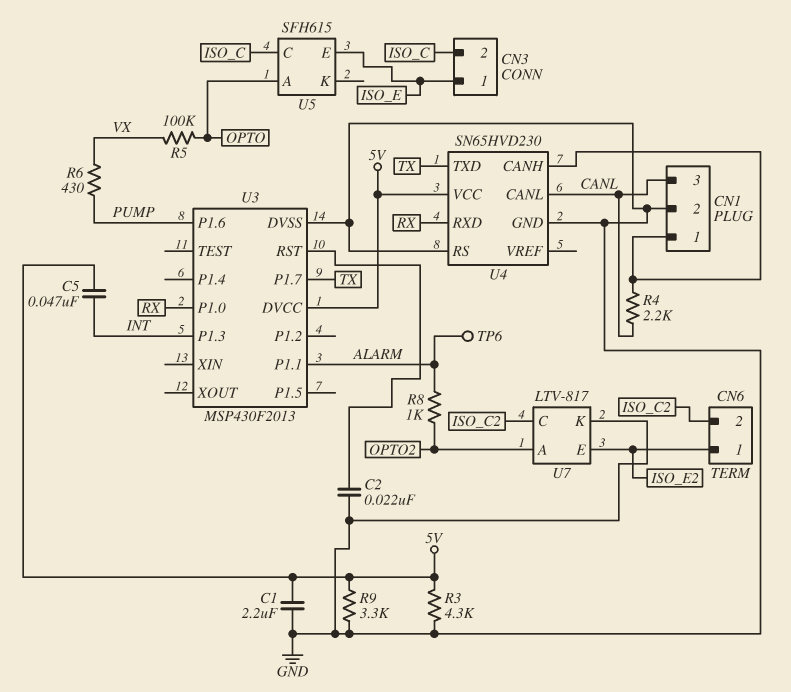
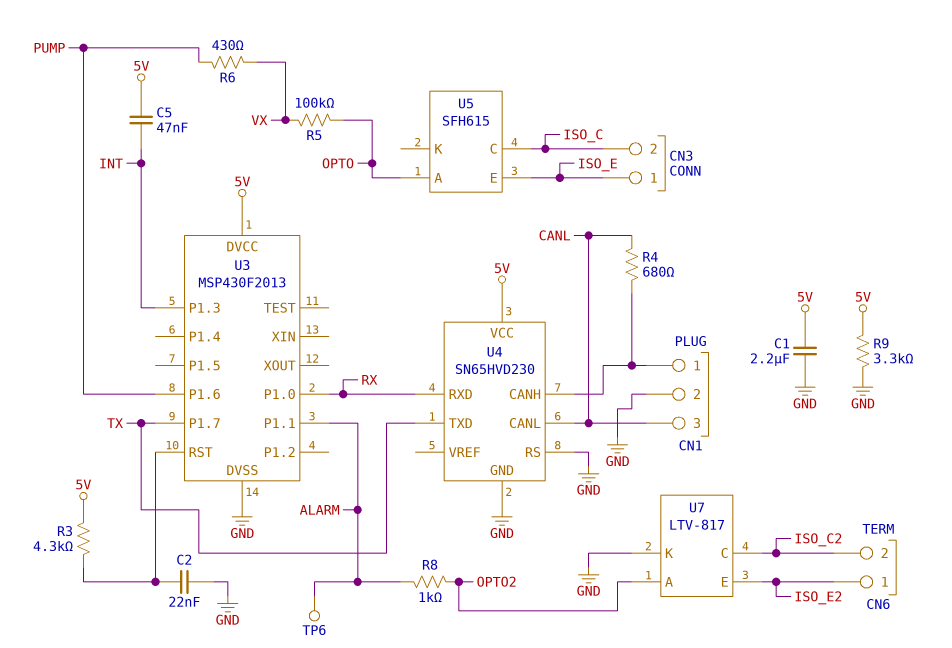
R3: 4.3k (5V, GND) -> 4.3k (5V, U3/RST)
R4: 2.2k (CANL, CN1/1) -> 680 (CANL, CN1/1)

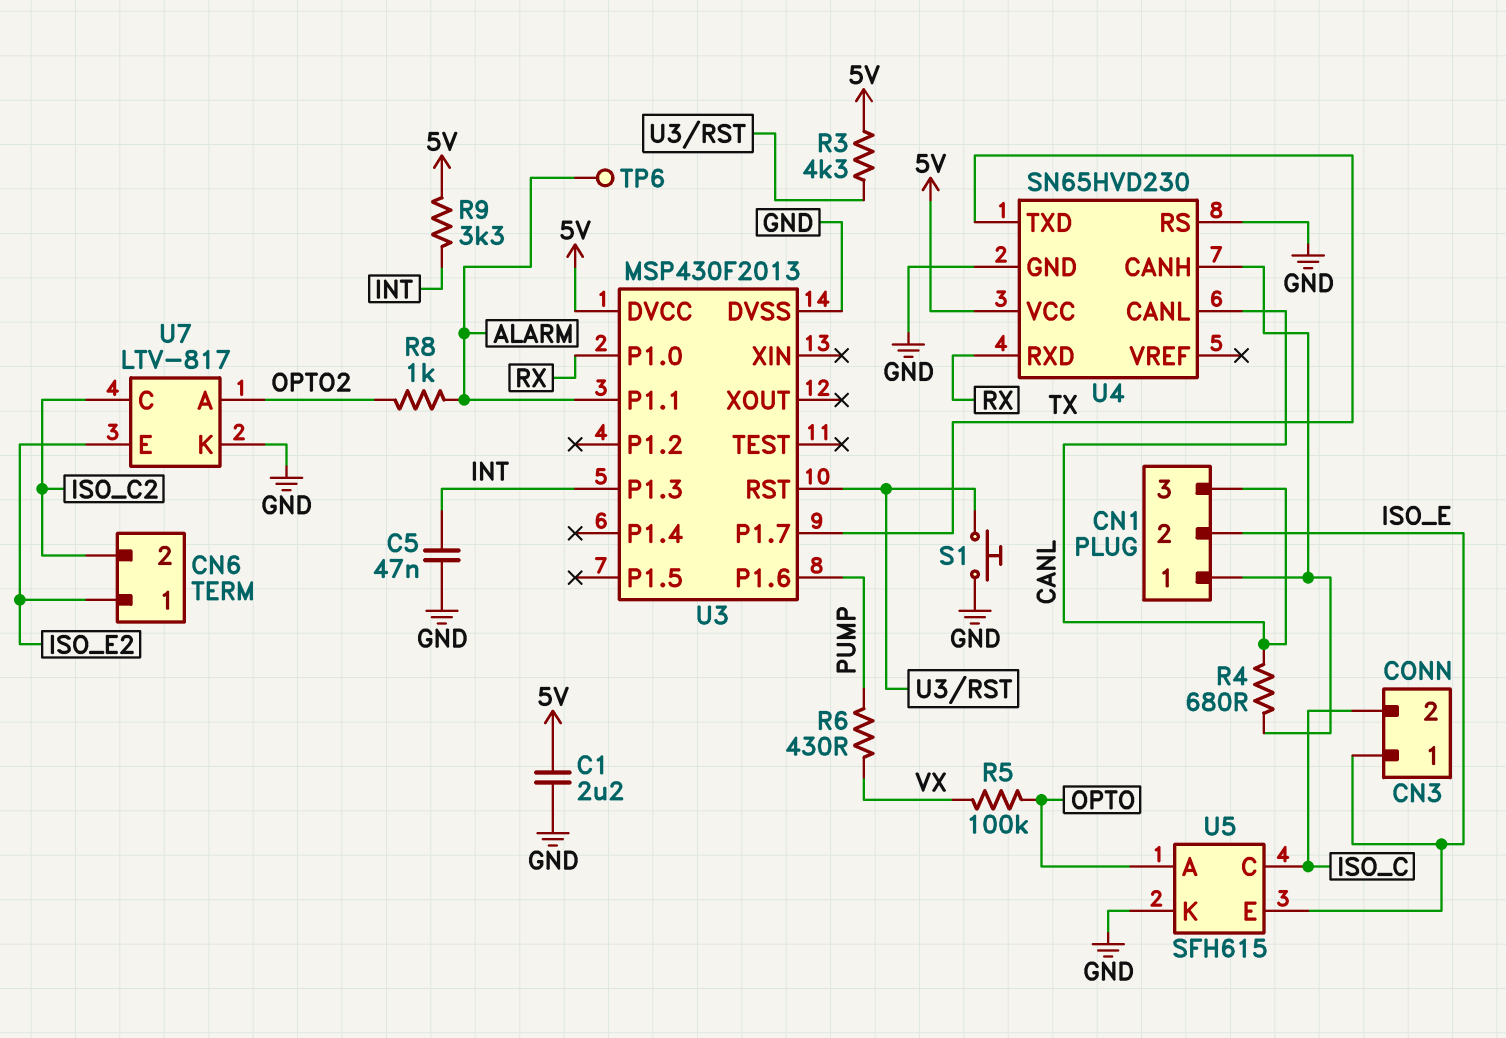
C2: 22nF (GND, U3/RST) -> none
C5: 47nF (5V, INT) -> 47nF (GND, INT)
CN1 pin 2: GND -> ISO_E
R9: 3.3k (5V, GND) -> 3.3k (5V, INT)
S1: none -> button (GND, U3/RST)
U5 pin K: none -> GND

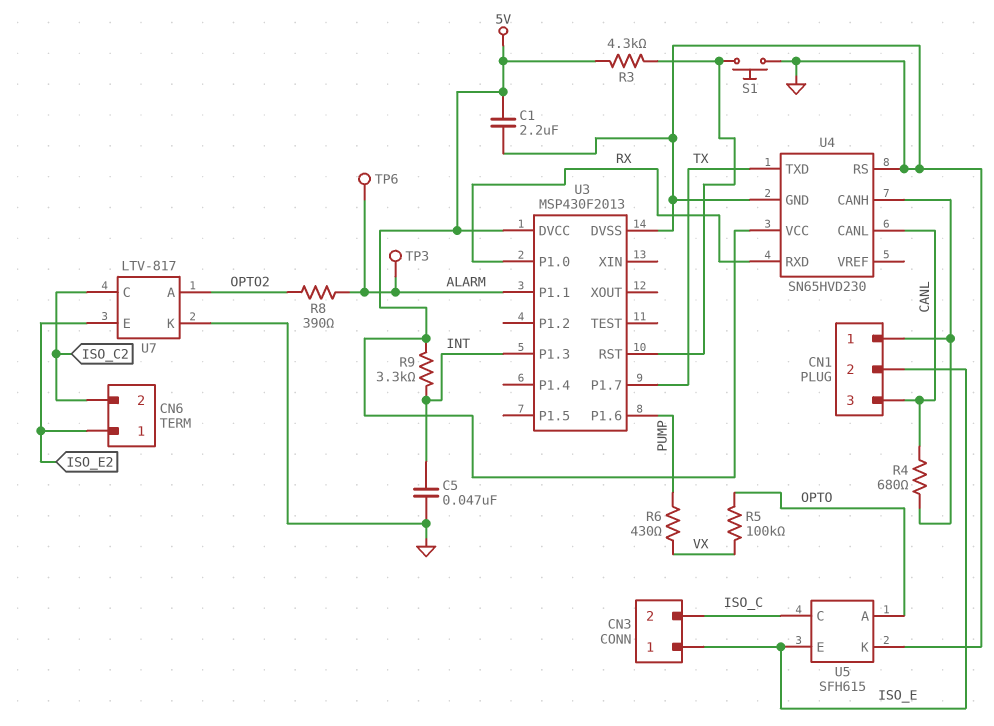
R8: 1k (ALARM, OPTO2) -> 390 (ALARM, OPTO2)
TP3: none -> test point (ALARM)

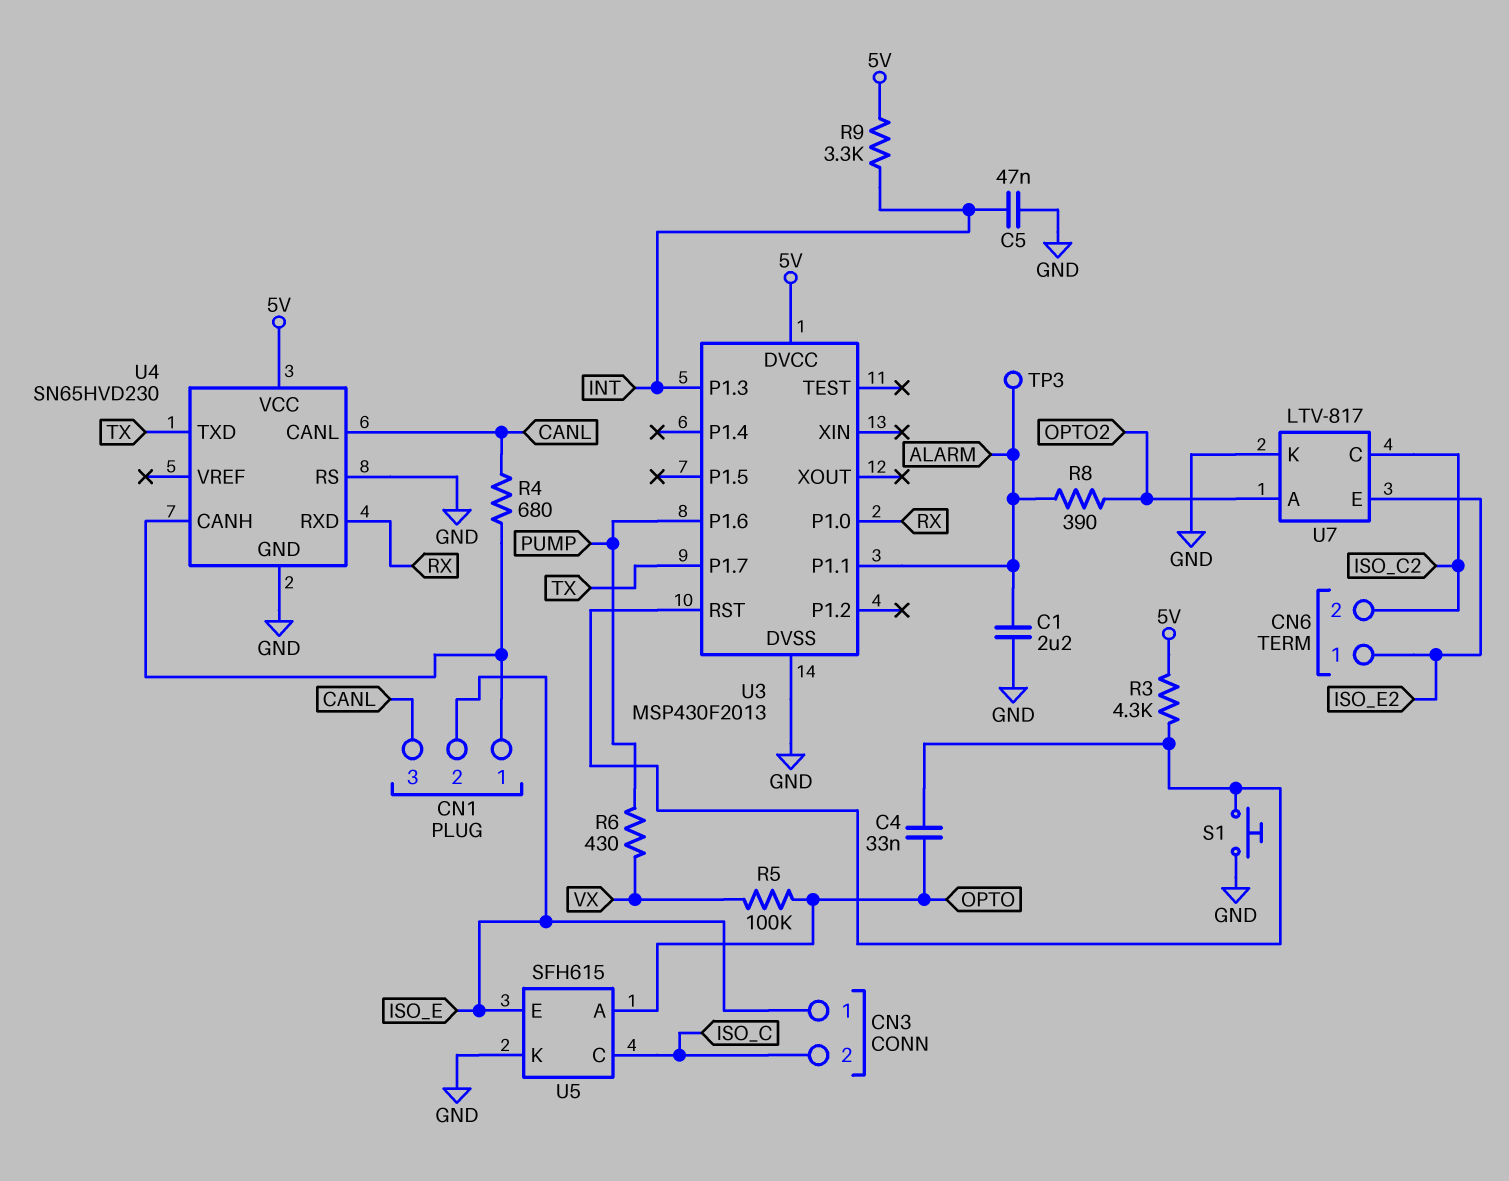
C1: 2.2uF (5V, GND) -> 2.2uF (ALARM, GND)
C4: none -> 33nF (OPTO, U3/RST)
TP6: test point (ALARM) -> none

